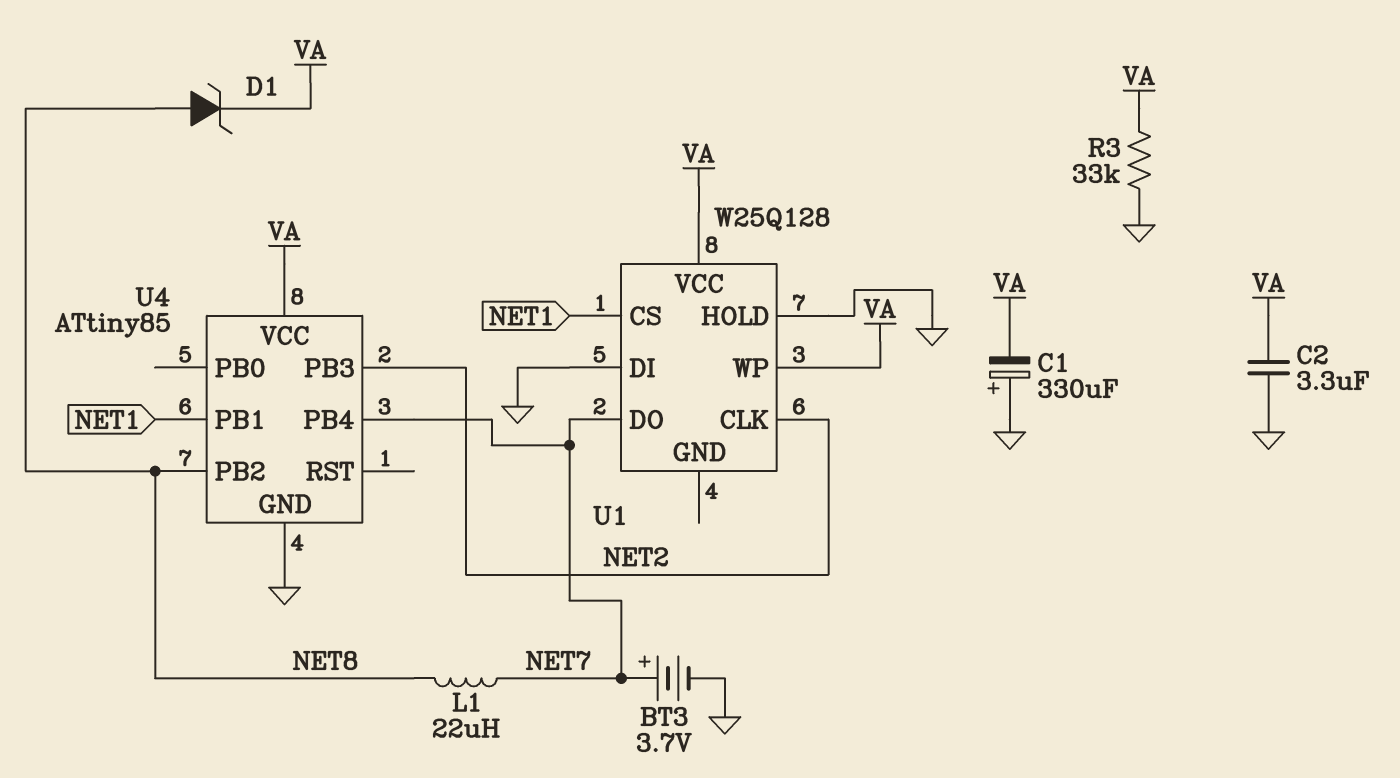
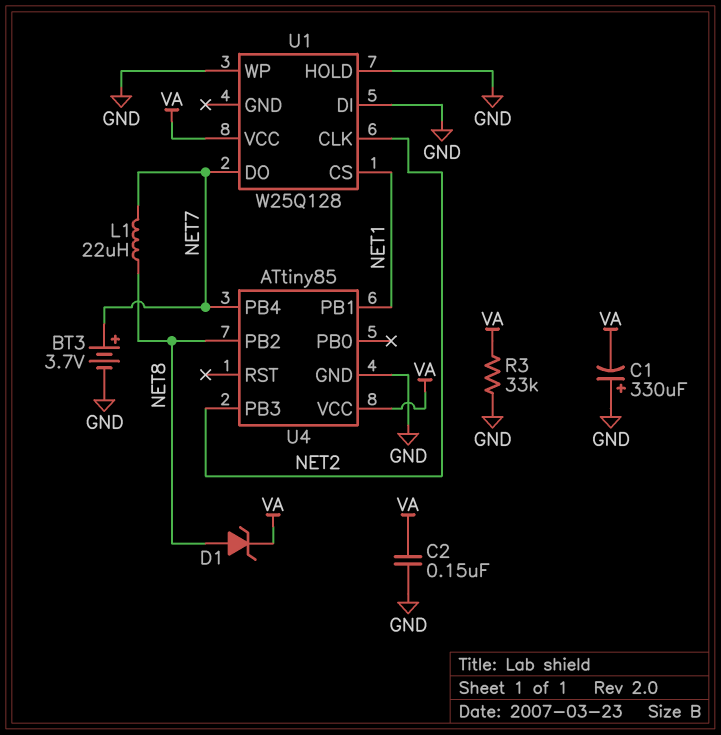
C2: 3.3uF (GND, VA) -> 150nF (GND, VA)
U1 pin WP: VA -> GND

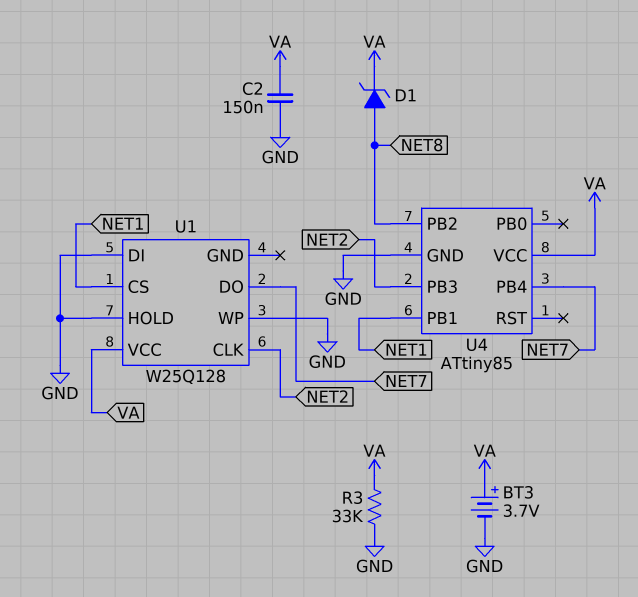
BT3: 3.7V (plus NET7, minus GND) -> 3.7V (plus VA, minus GND)
C1: 330uF (plus GND, minus VA) -> none
L1: 22uH (NET7, NET8) -> none

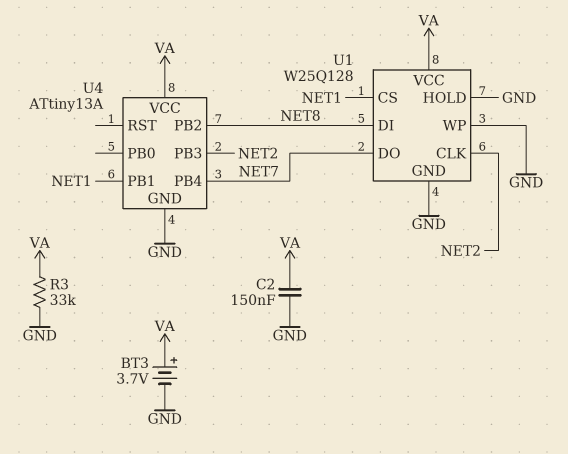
D1: zener (A NET8, K VA) -> none
U1 pin DI: GND -> NET8
U1 pin GND: none -> GND
U4: ATtiny85 -> ATtiny13A

